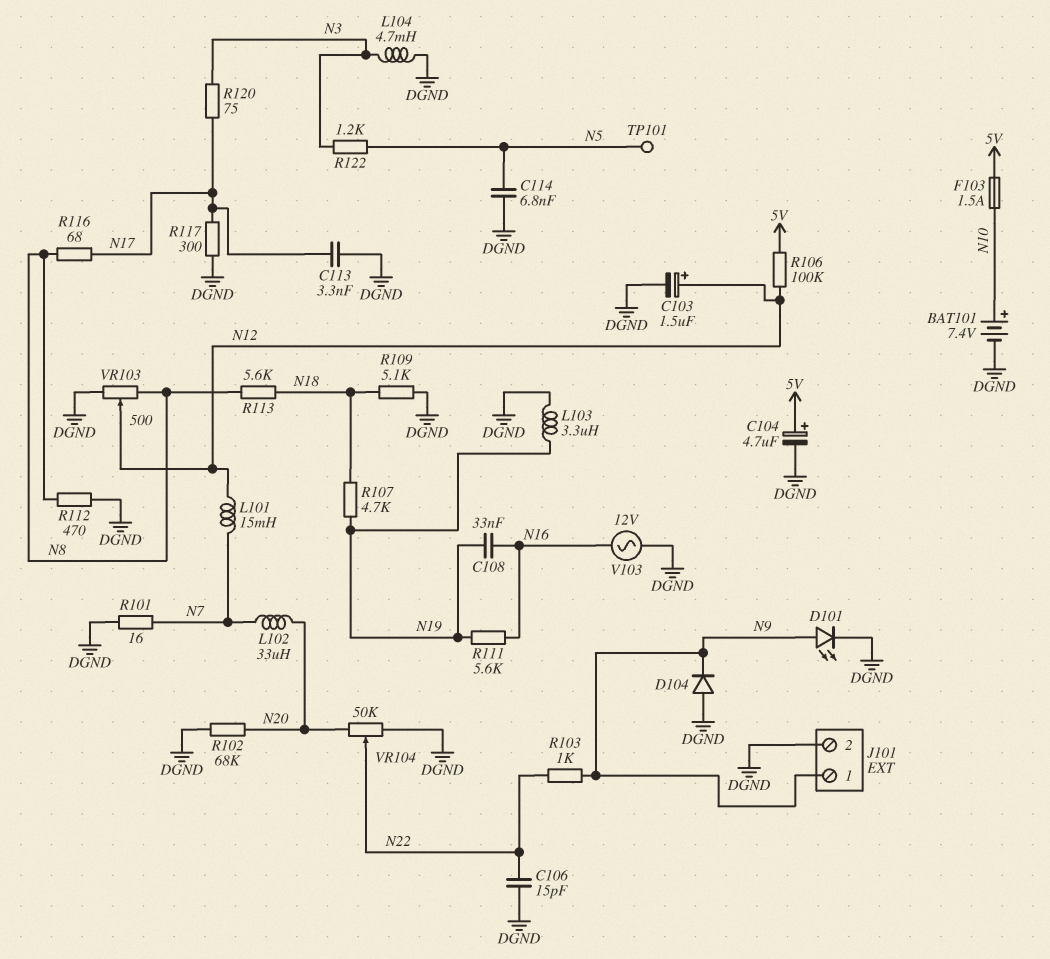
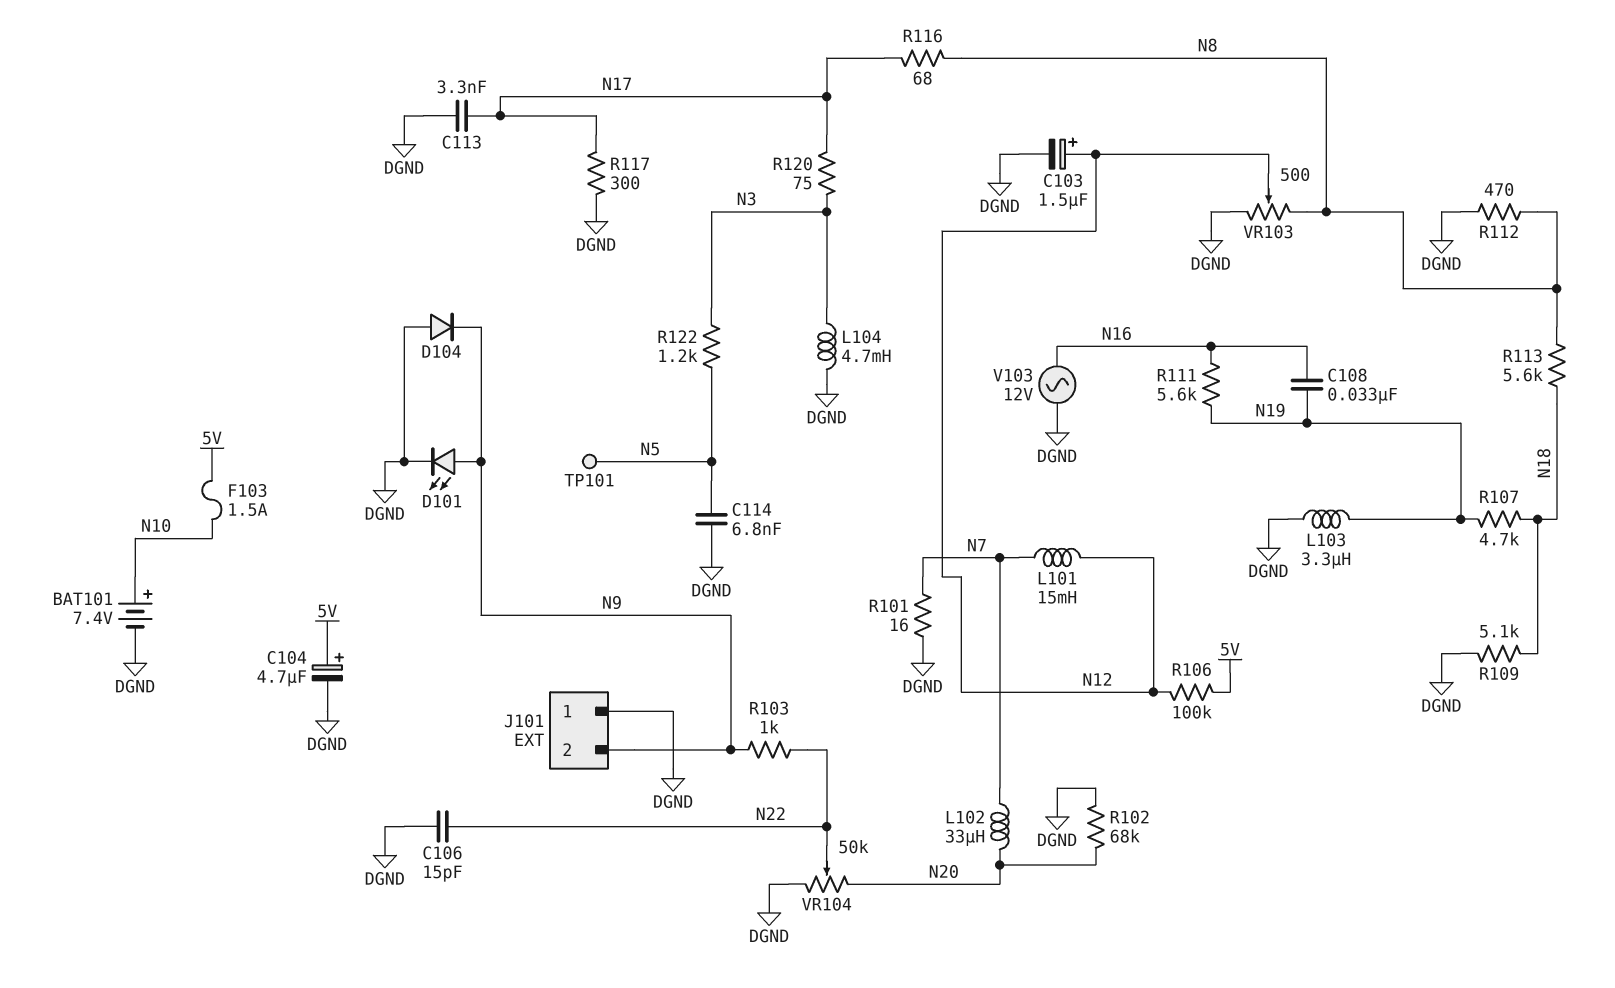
J101 pin 1: N9 -> DGND
J101 pin 2: DGND -> N9

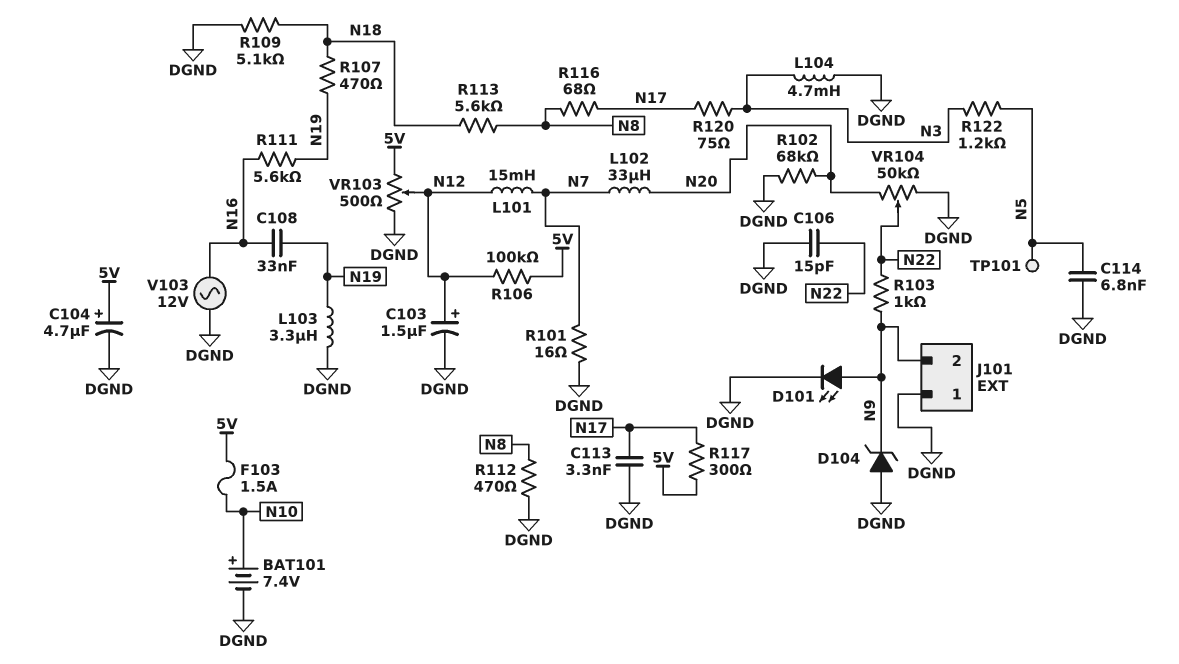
D104: diode (A DGND, K N9) -> zener (A DGND, K N9)
R107: 4.7k (N18, N19) -> 470 (N18, N19)
R117: 300 (DGND, N17) -> 300 (5V, N17)
VR103: 500 (DGND, N8, wiper N12) -> 500 (5V, DGND, wiper N12)

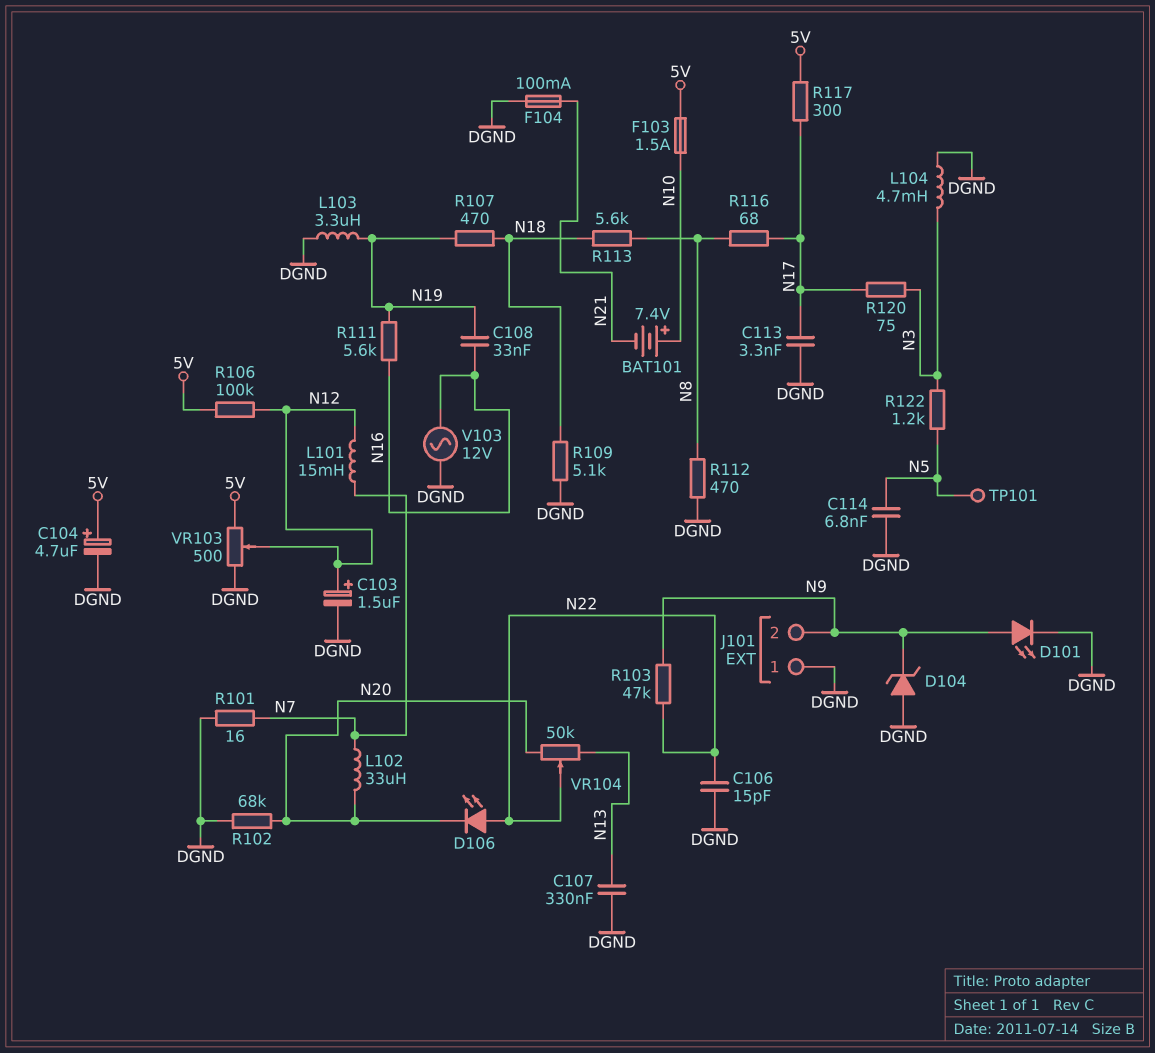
BAT101: 7.4V (plus N10, minus DGND) -> 7.4V (plus N10, minus N21)
C107: none -> 330nF (DGND, N13)
D106: none -> LED (A N22, K N20)
F104: none -> 100mA (DGND, N21)
R103: 1k (N9, N22) -> 47k (N9, N22)
VR104: 50k (DGND, N20, wiper N22) -> 50k (N13, N20, wiper N22)

